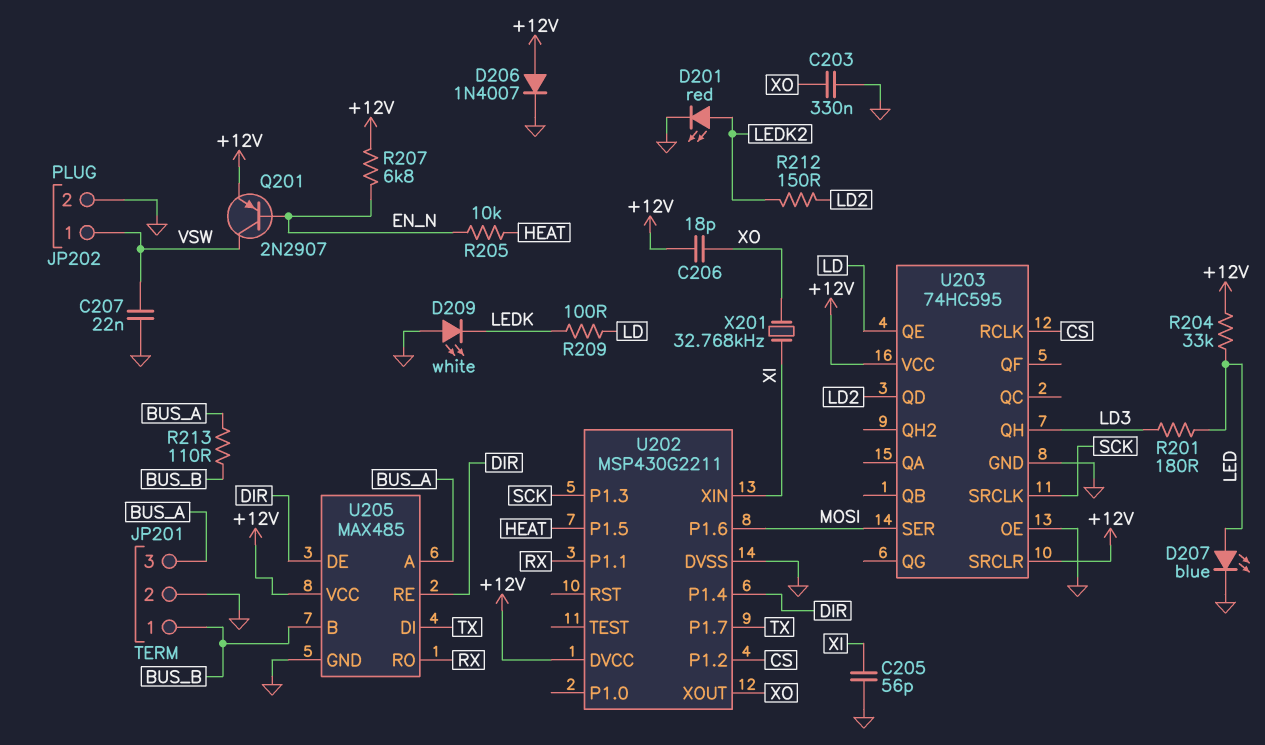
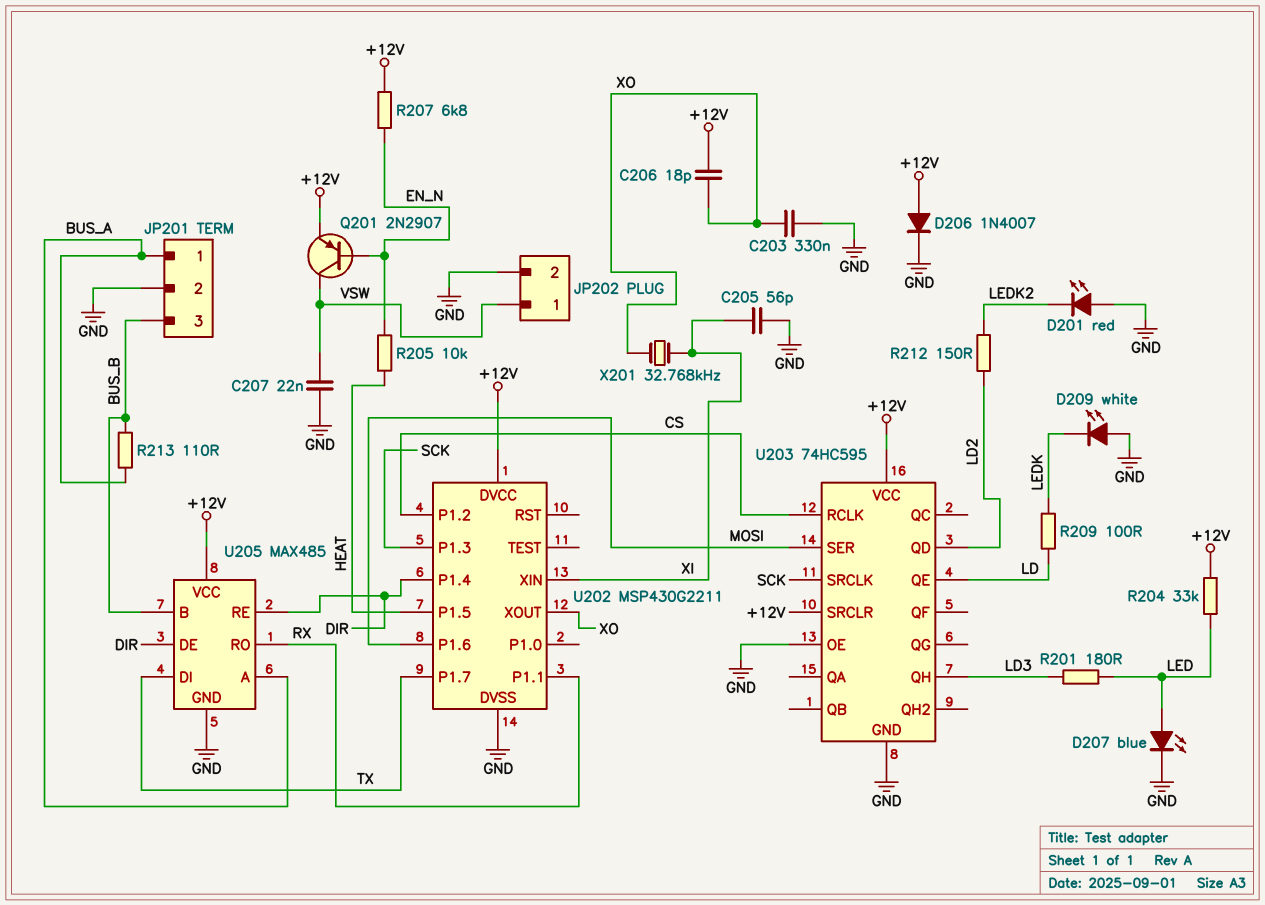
D201: LED red (A LEDK2, K GND) -> LED red (A GND, K LEDK2)
JP201 pin 1: BUS_B -> BUS_A
JP201 pin 3: BUS_A -> BUS_B

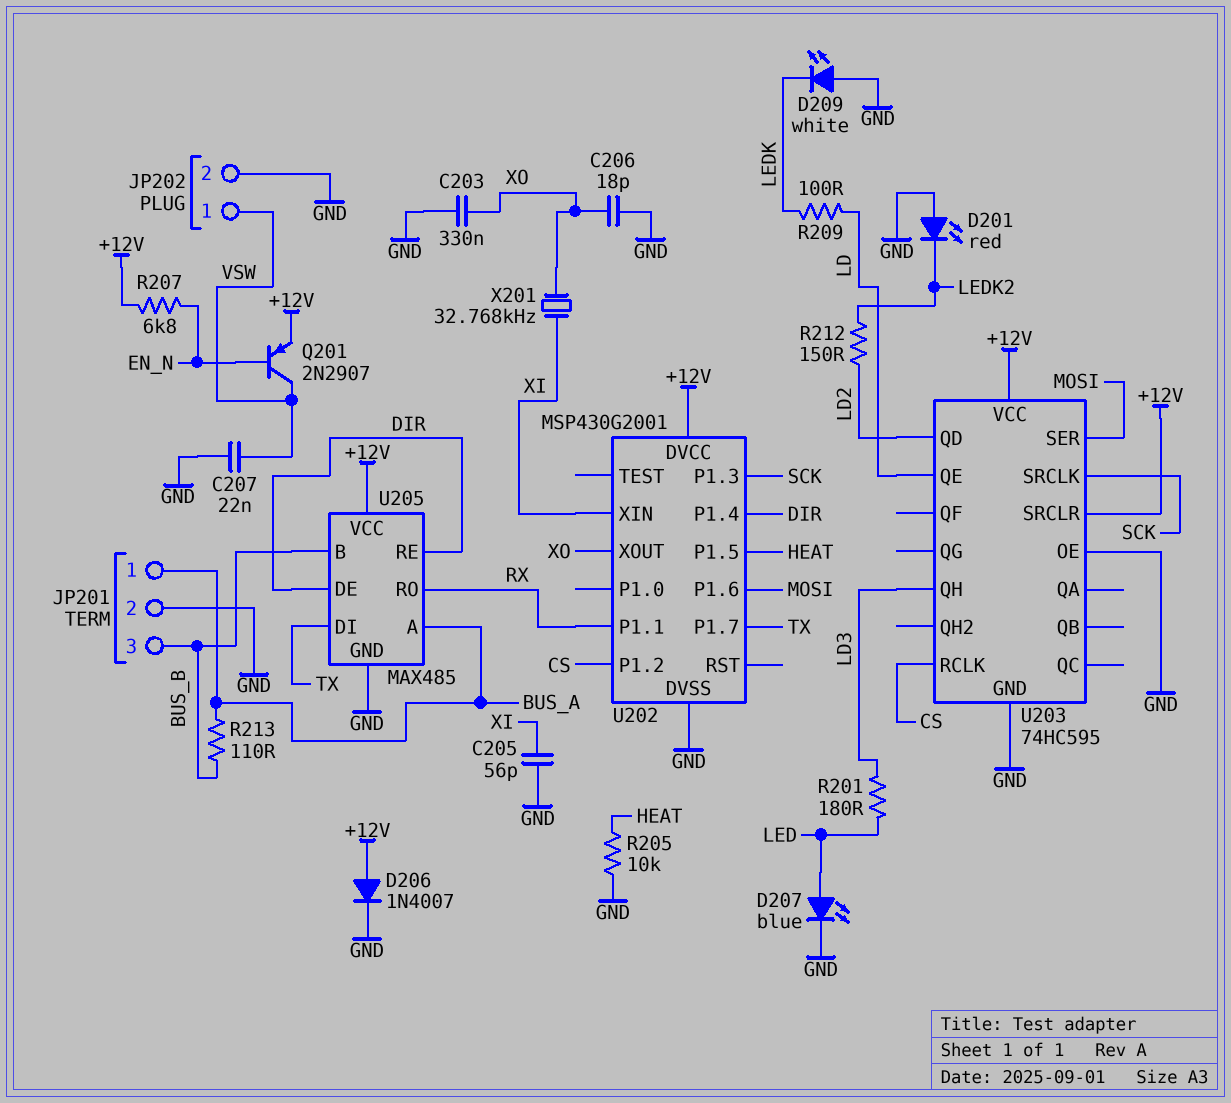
C206: 18pF (+12V, XO) -> 18pF (GND, XO)
R204: 33k (+12V, LED) -> none
R205: 10k (EN_N, HEAT) -> 10k (GND, HEAT)
U202: MSP430G2211 -> MSP430G2001

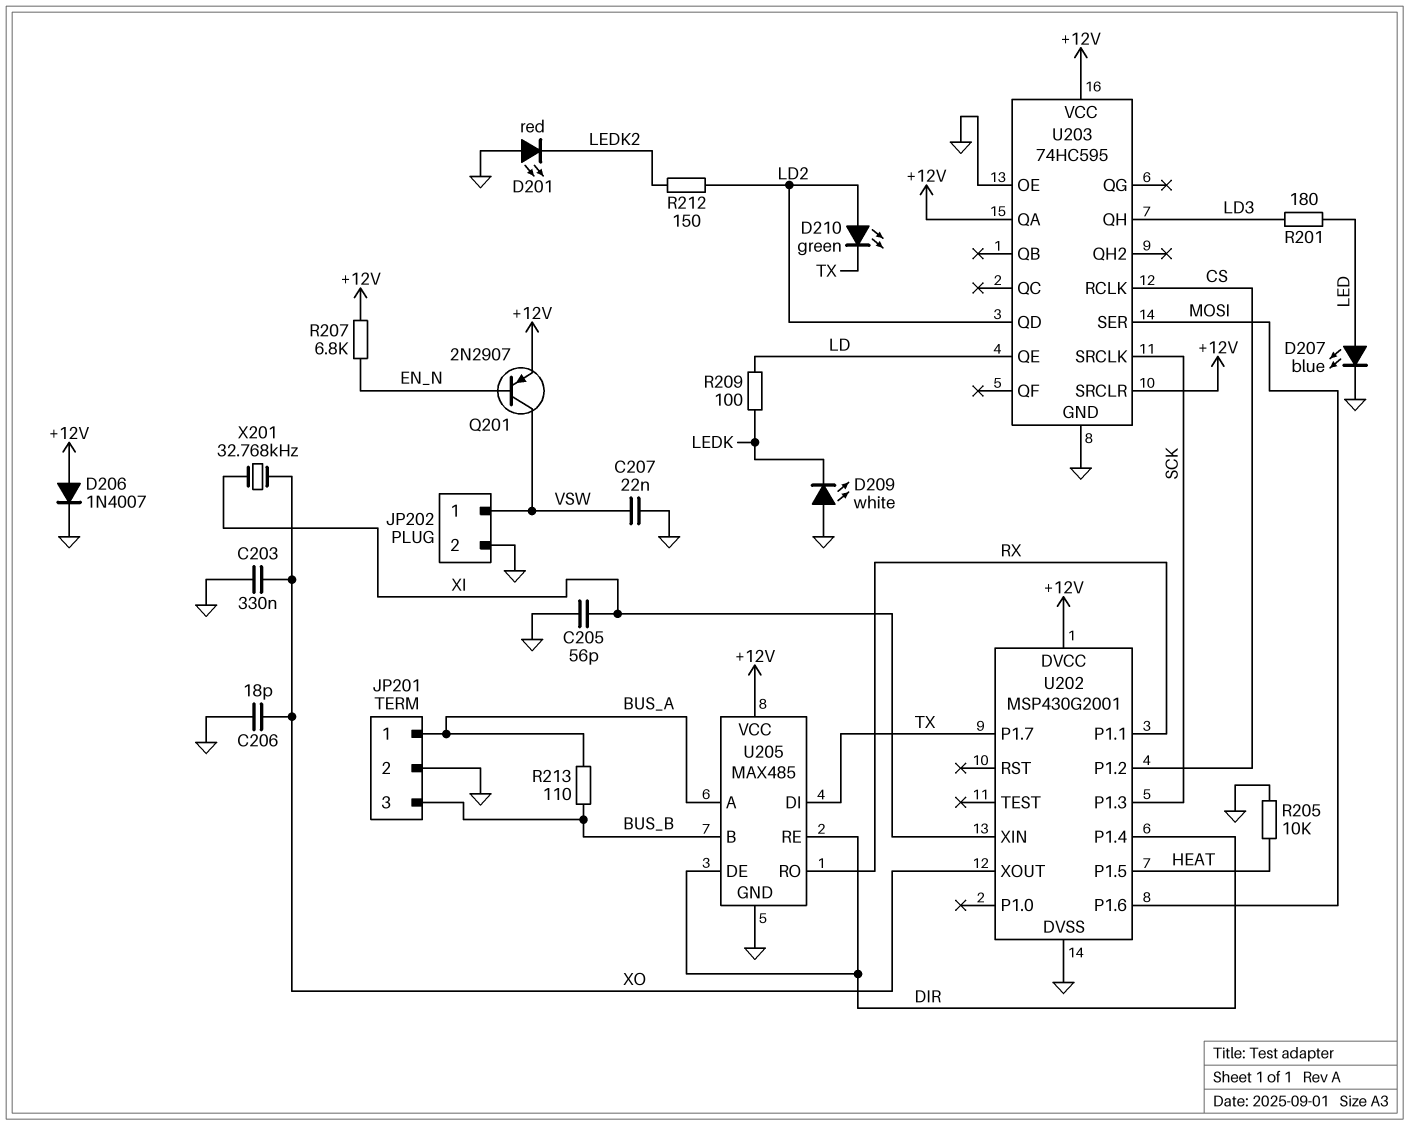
D210: none -> LED green (A LD2, K TX)
U203 pin QA: none -> +12V

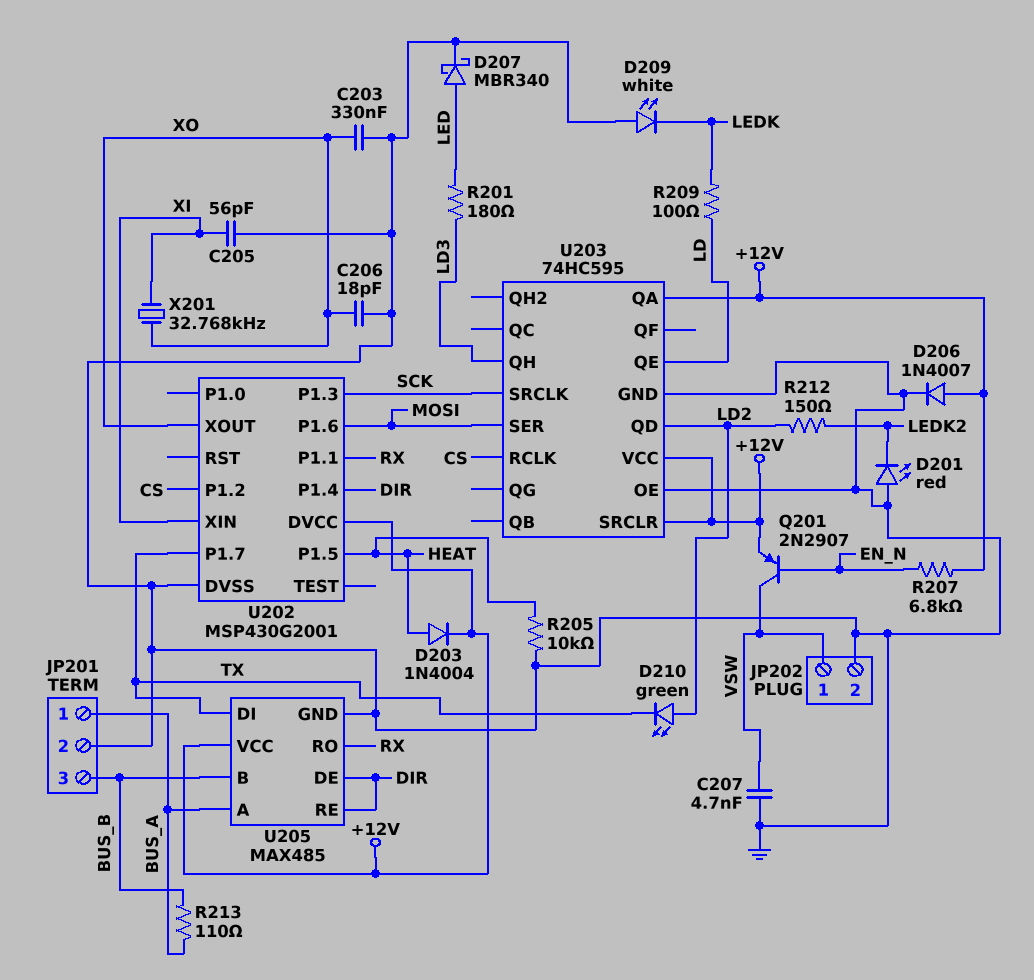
C207: 22nF (GND, VSW) -> 4.7nF (GND, VSW)
D203: none -> diode 1N4004 (A HEAT, K +12V)
D207: LED blue (A LED, K GND) -> schottky MBR340 (A LED, K GND)

